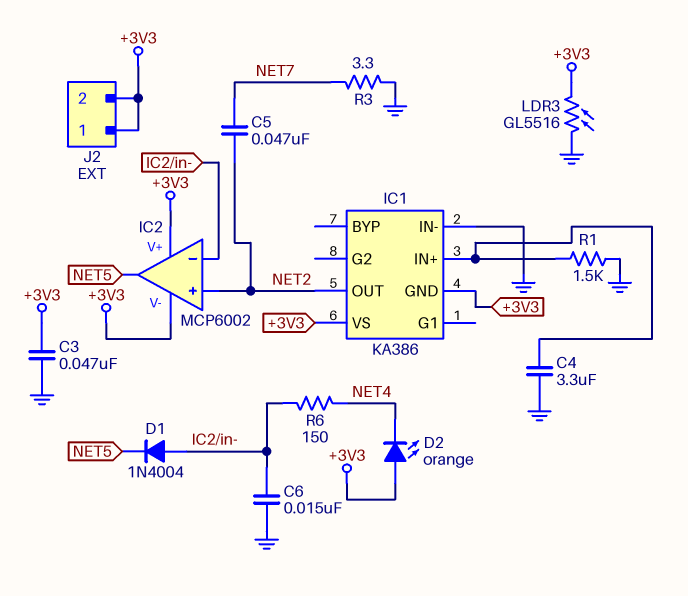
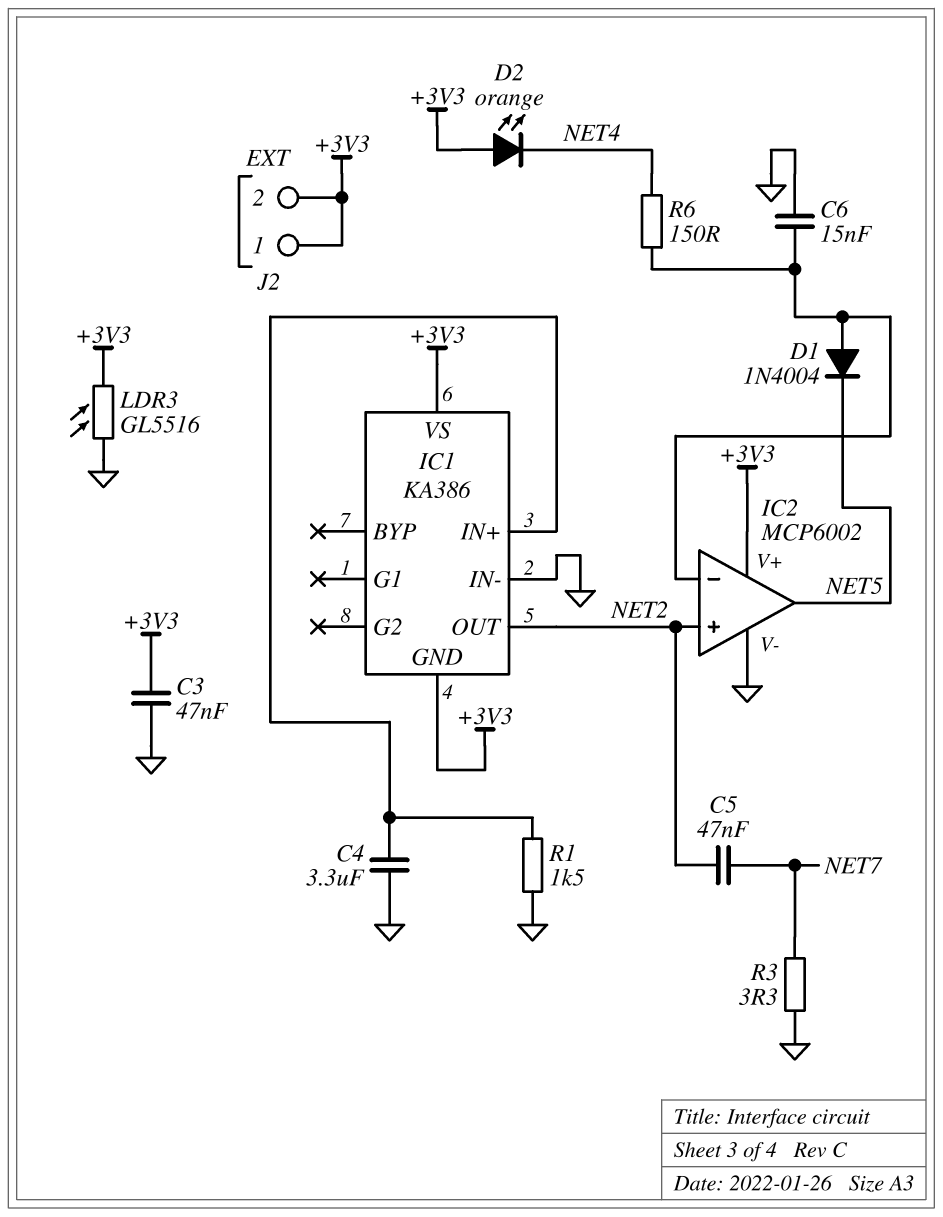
IC2 pin V-: +3V3 -> GND

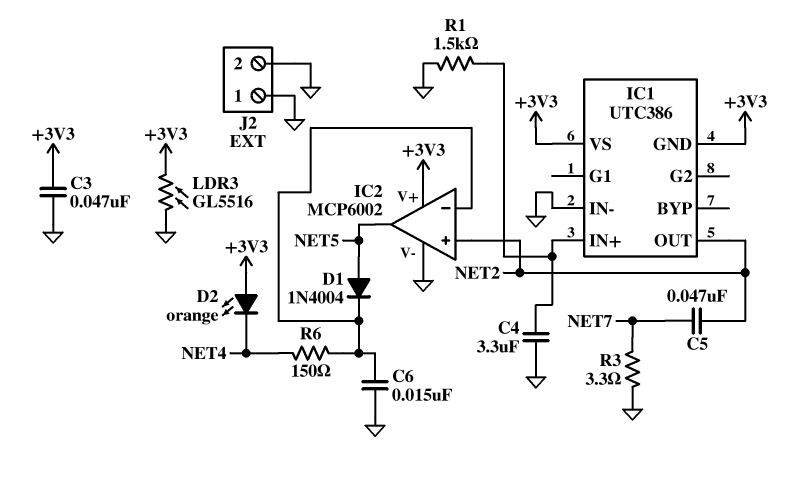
D1: diode 1N4004 (A IC2/in-, K NET5) -> diode 1N4004 (A NET5, K IC2/in-)
IC1: KA386 -> UTC386
J2 pin 1: +3V3 -> GND
J2 pin 2: +3V3 -> GND

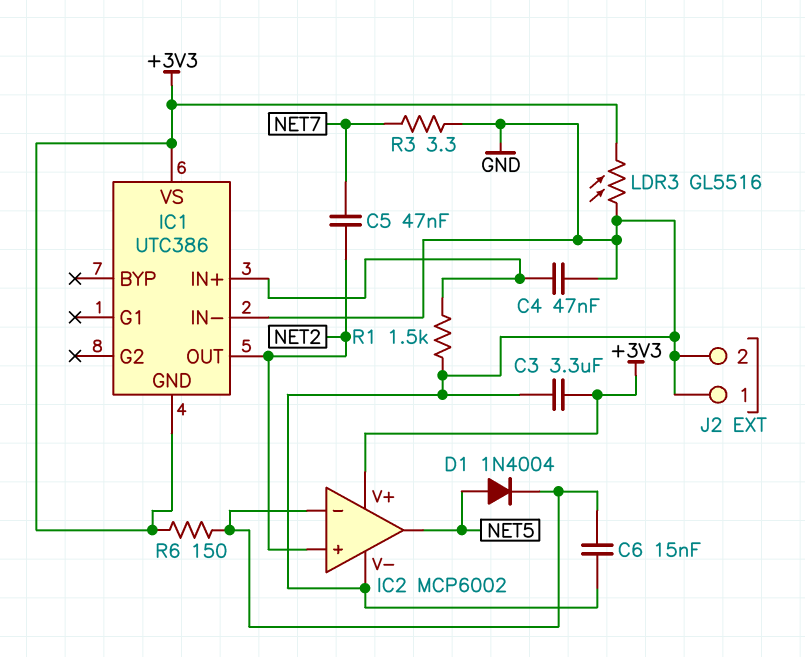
C3: 47nF (+3V3, GND) -> 3.3uF (+3V3, GND)
C4: 3.3uF (GND, IC1/IN+) -> 47nF (GND, IC1/IN+)
D2: LED orange (A +3V3, K NET4) -> none
R6: 150 (IC2/in-, NET4) -> 150 (+3V3, IC2/in-)

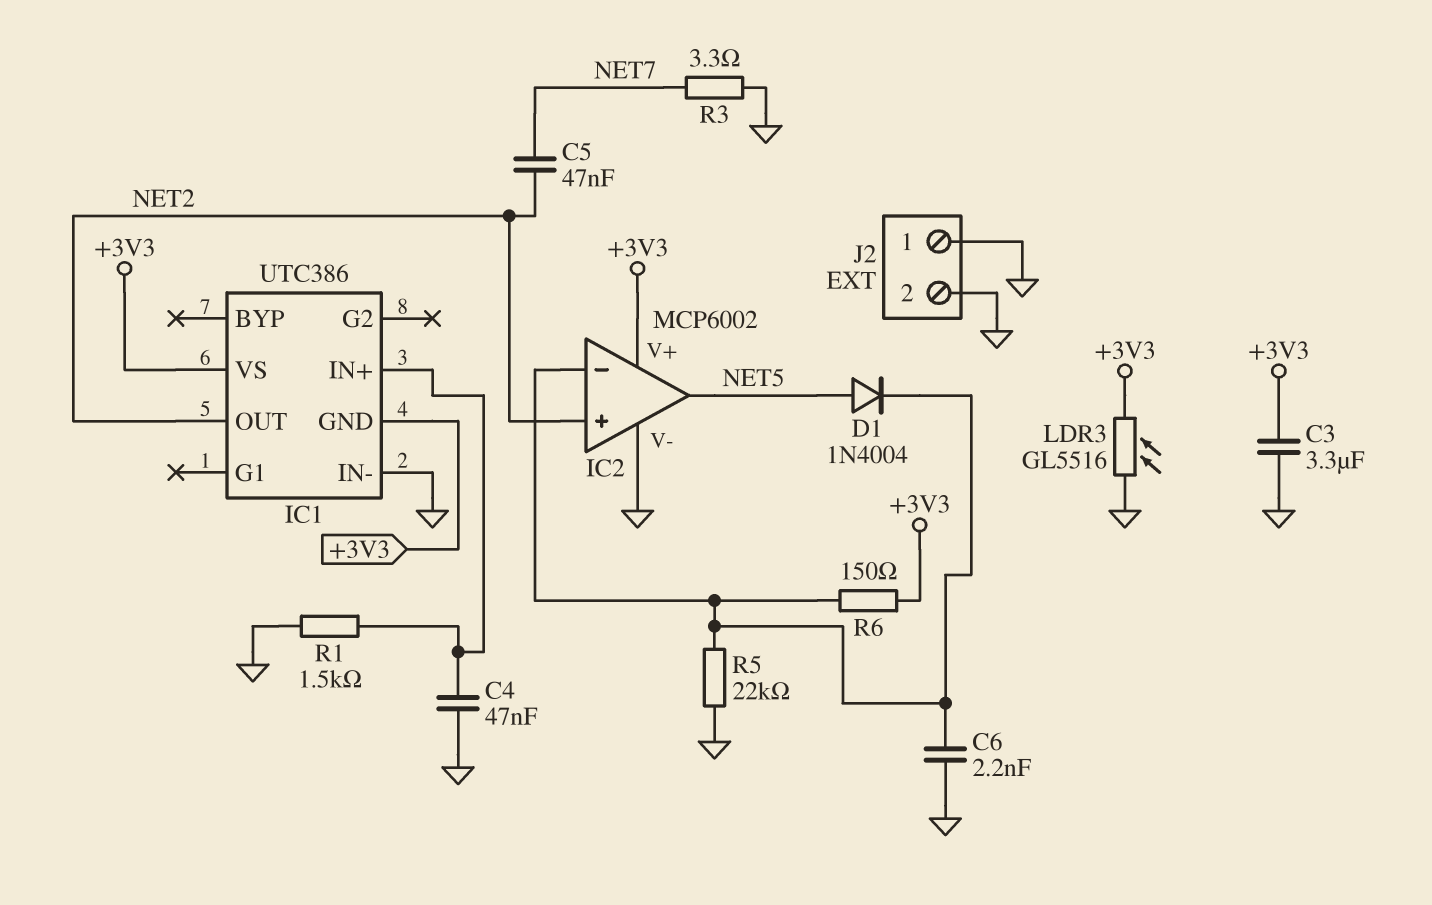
C6: 15nF (GND, IC2/in-) -> 2.2nF (GND, IC2/in-)
R5: none -> 22k (GND, IC2/in-)

